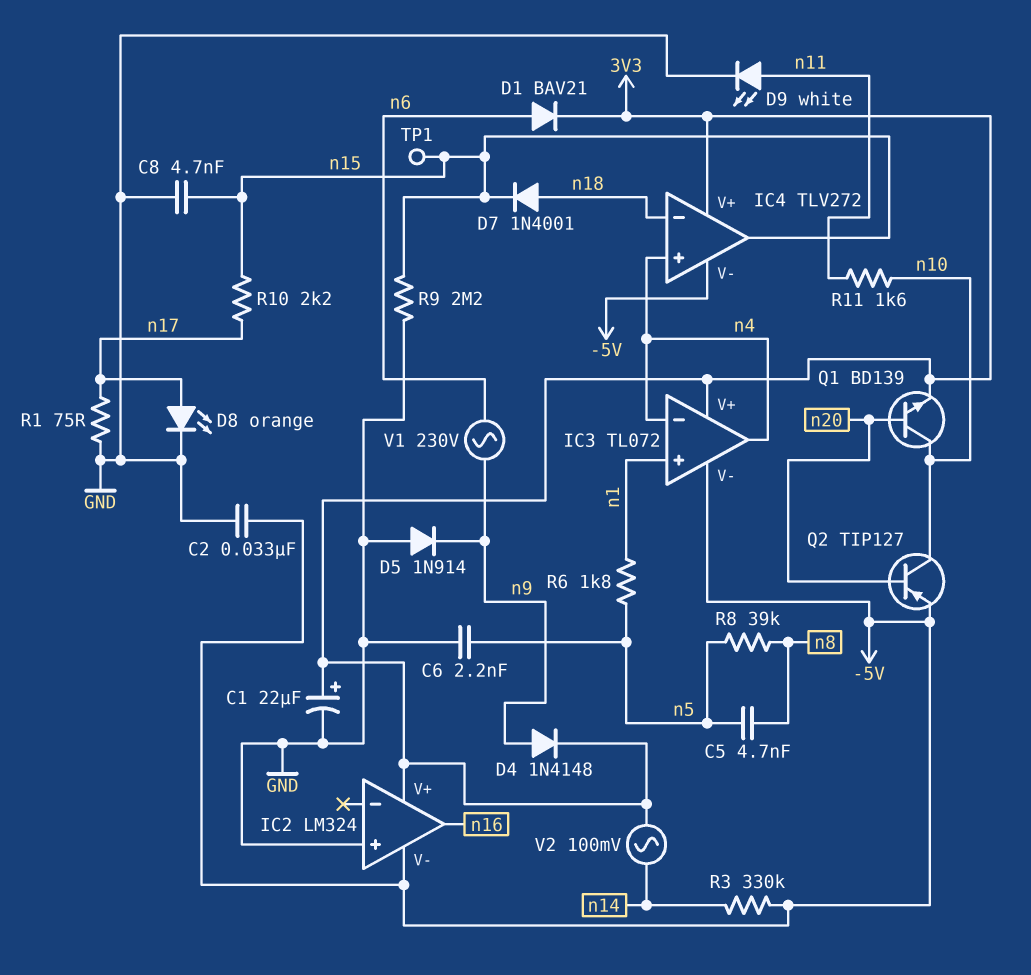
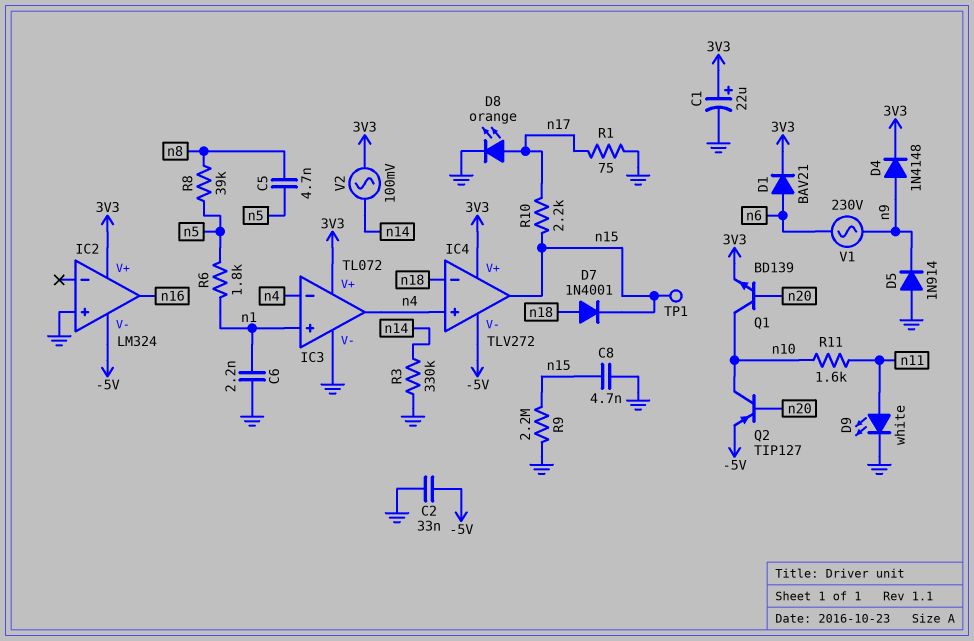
C6: 2.2nF (GND, n5) -> 2.2nF (GND, n1)
IC3 pin V-: -5V -> GND
R3: 330k (-5V, n14) -> 330k (GND, n14)

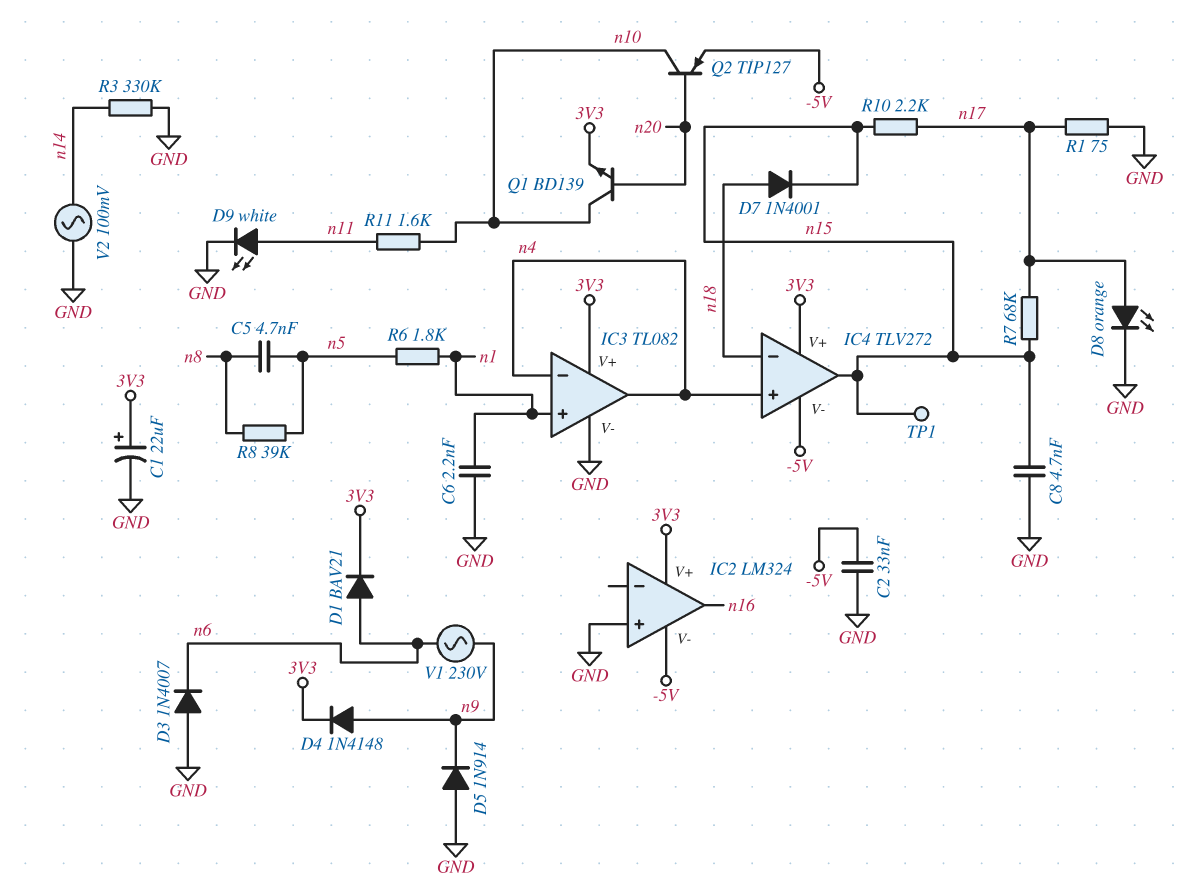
D3: none -> diode 1N4007 (A GND, K n6)
IC3: TL072 -> TL082
R7: none -> 68k (n15, n17)
R9: 2.2M (GND, n15) -> none
V2: AC 100mV (3V3, n14) -> AC 100mV (GND, n14)

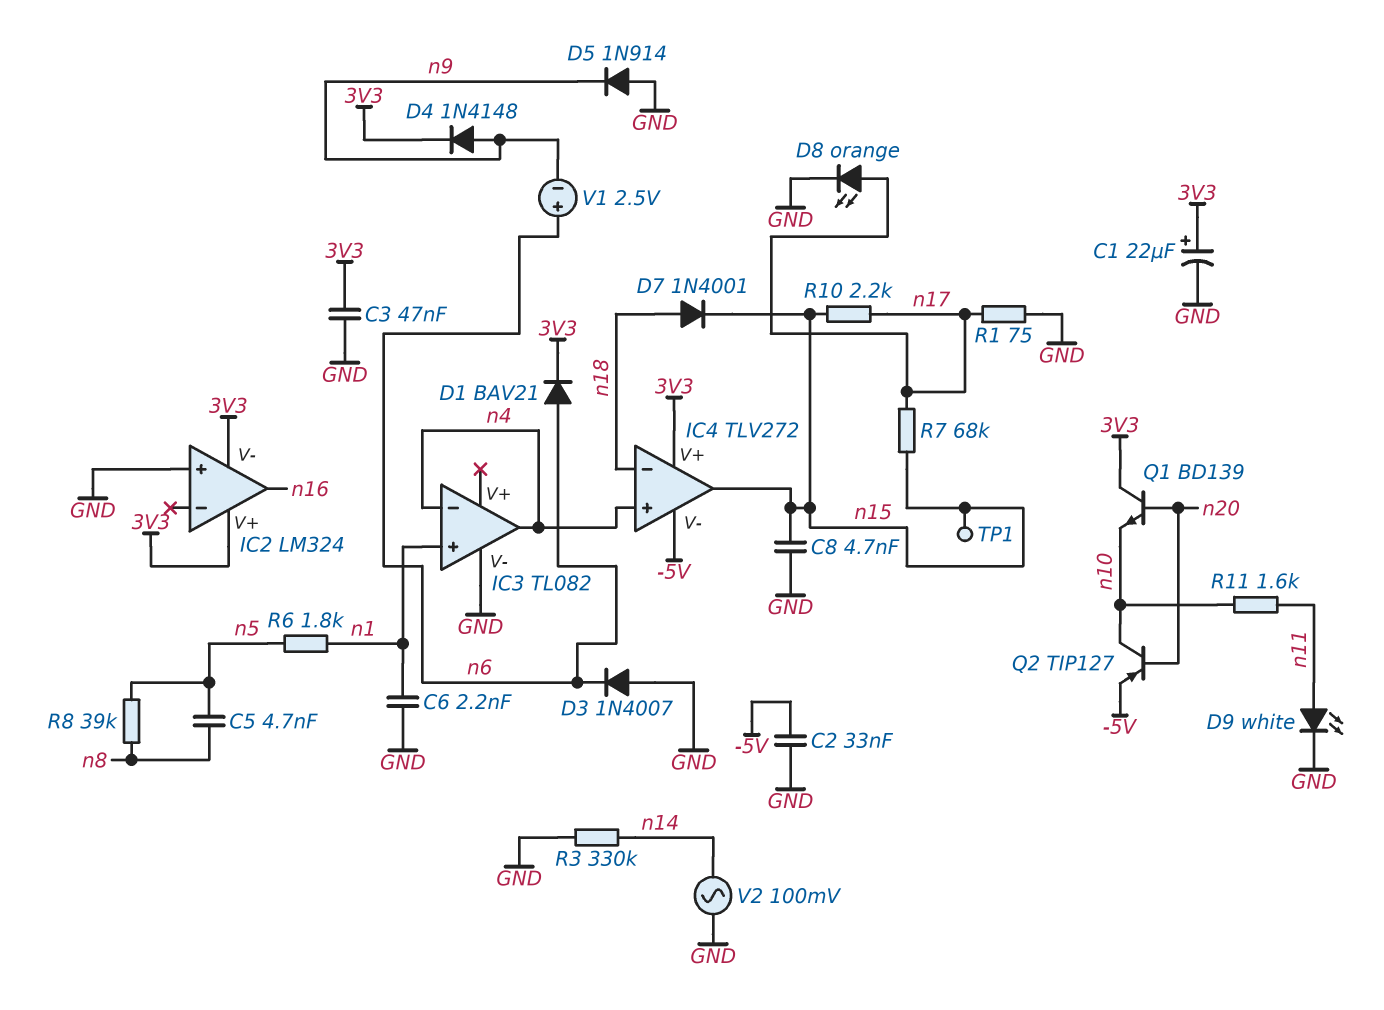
C3: none -> 47nF (3V3, GND)
IC2 pin V-: -5V -> 3V3
IC3 pin V+: 3V3 -> none
Q1: NPN BD139 (B n20, C n10, E 3V3) -> NPN BD139 (B n20, C 3V3, E n10)
V1: AC 230V (n6, n9) -> 2.5V (plus n6, minus n9)

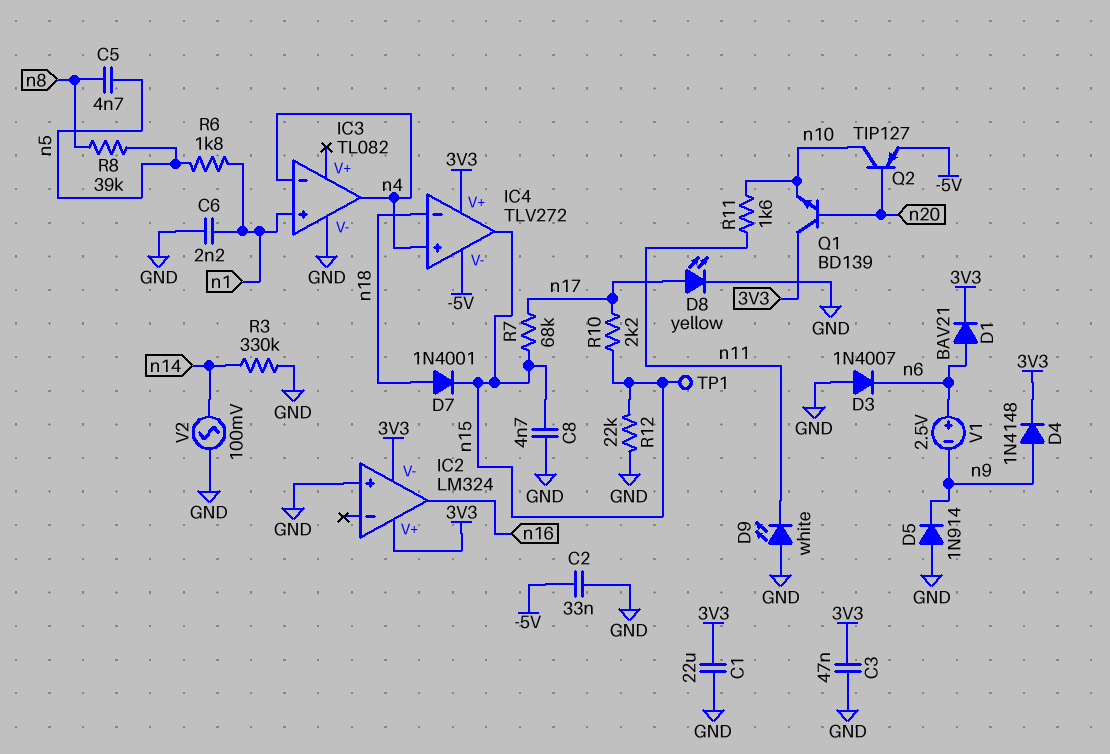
C1: 22uF (plus 3V3, minus GND) -> 22uF (3V3, GND)
D8: LED orange (A n17, K GND) -> LED yellow (A n17, K GND)
D9: LED white (A n11, K GND) -> LED white (A GND, K n11)
R1: 75 (GND, n17) -> none
R12: none -> 22k (GND, n15)

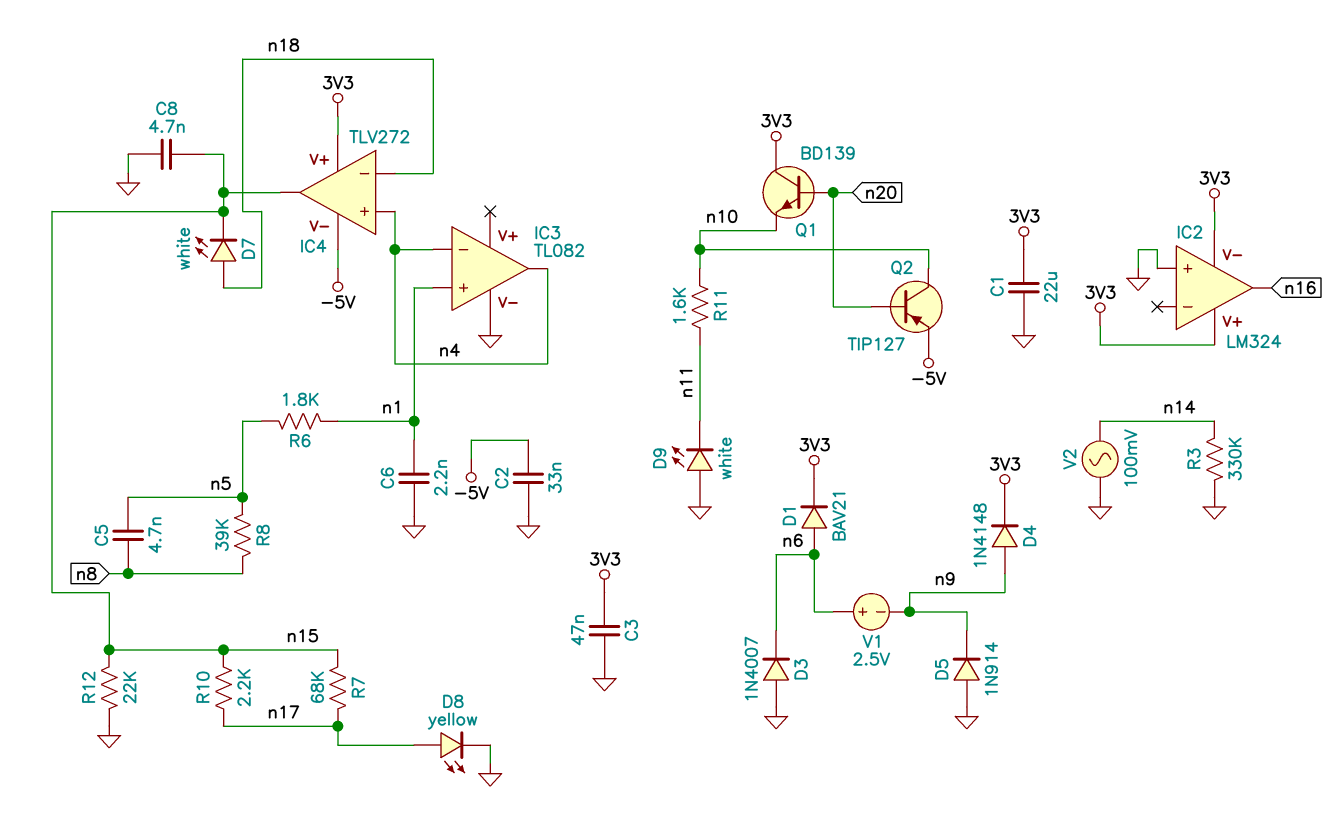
D7: diode 1N4001 (A n18, K n15) -> LED white (A n18, K n15)
TP1: test point (n15) -> none

